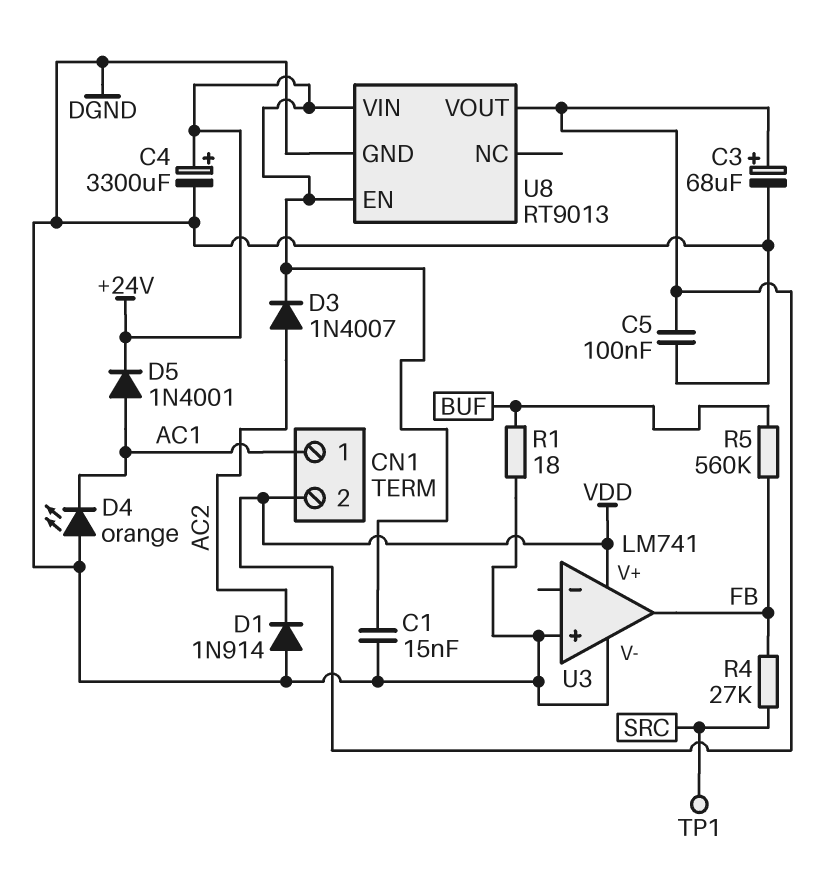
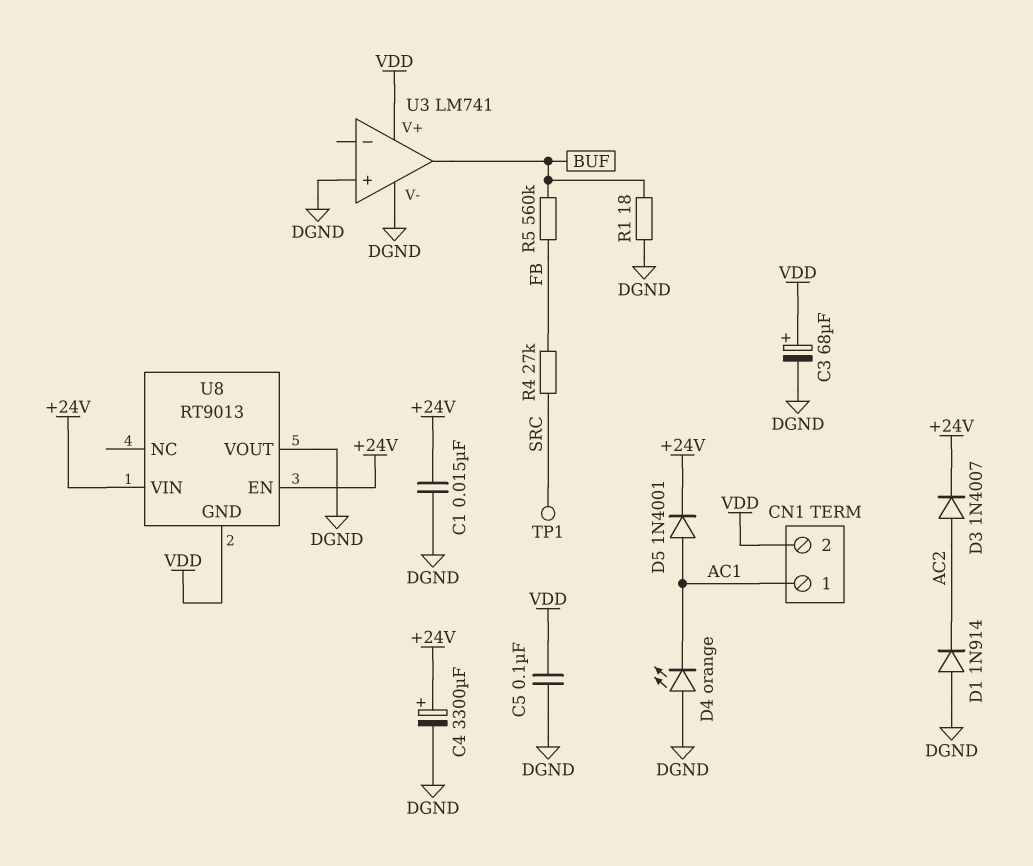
U3 pin out: FB -> BUF
U8 pin GND: DGND -> VDD
U8 pin VOUT: VDD -> DGND

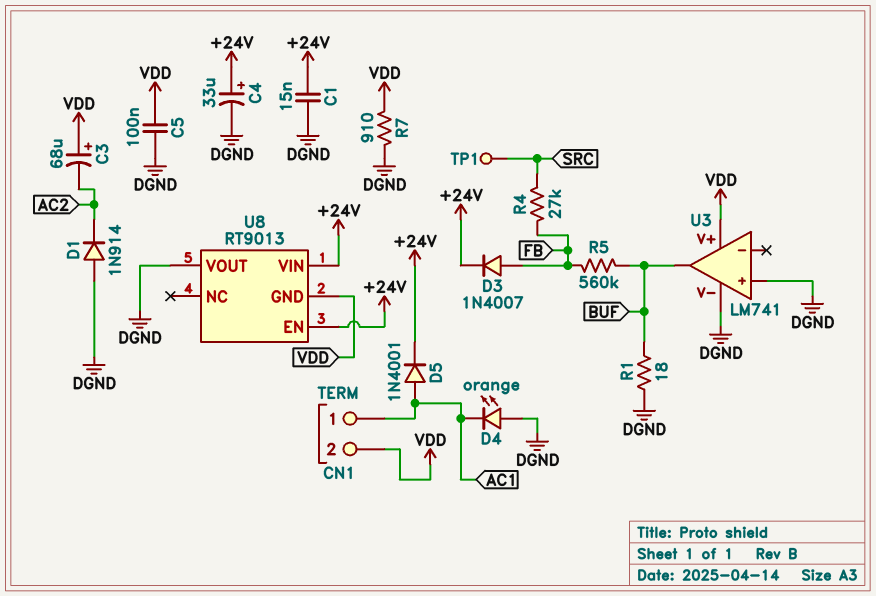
C3: 68uF (plus VDD, minus DGND) -> 68uF (plus VDD, minus AC2)
C4: 3300uF (plus +24V, minus DGND) -> 33uF (plus +24V, minus DGND)
D3: diode 1N4007 (A AC2, K +24V) -> diode 1N4007 (A FB, K +24V)
R7: none -> 910 (DGND, VDD)

